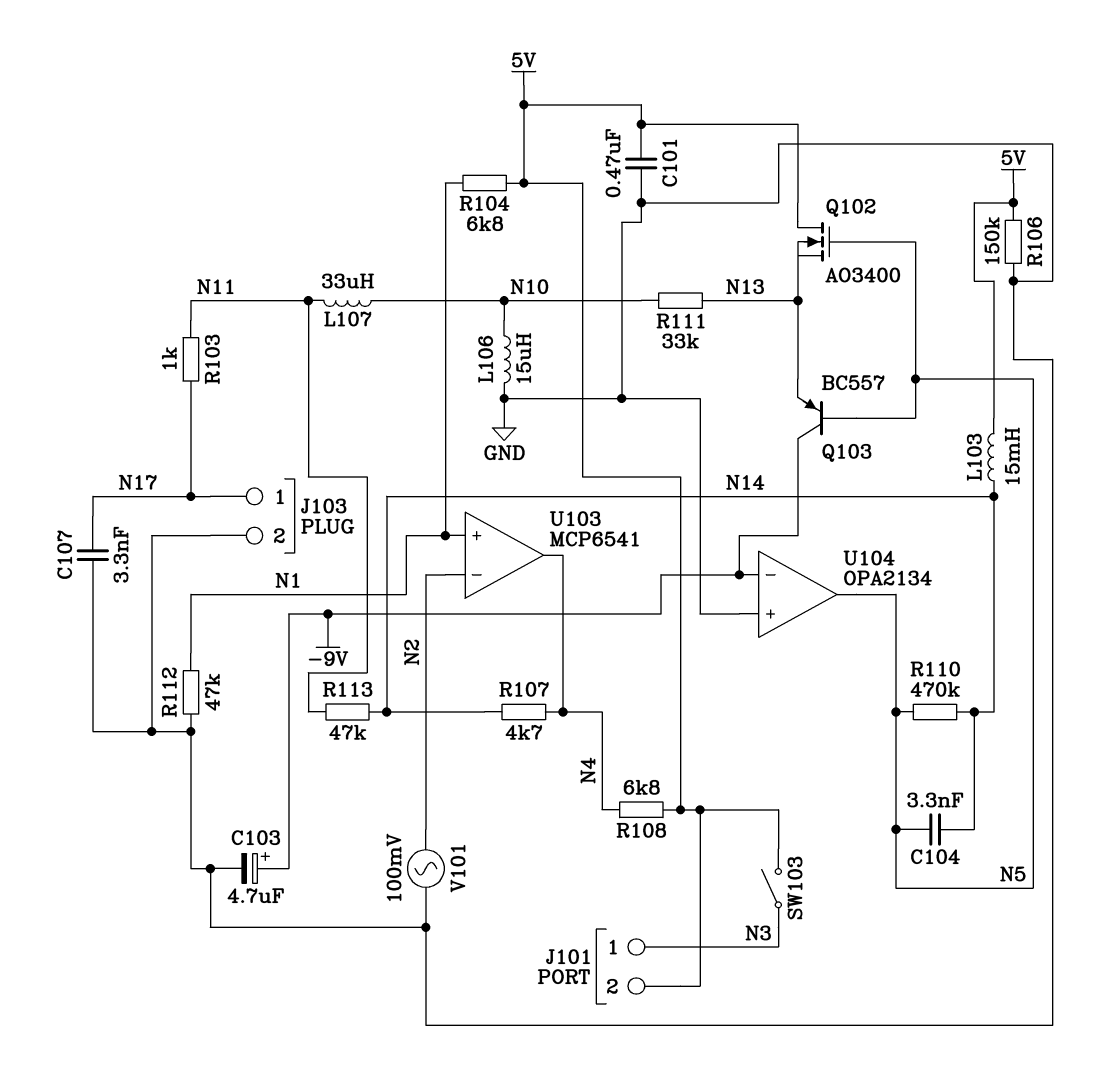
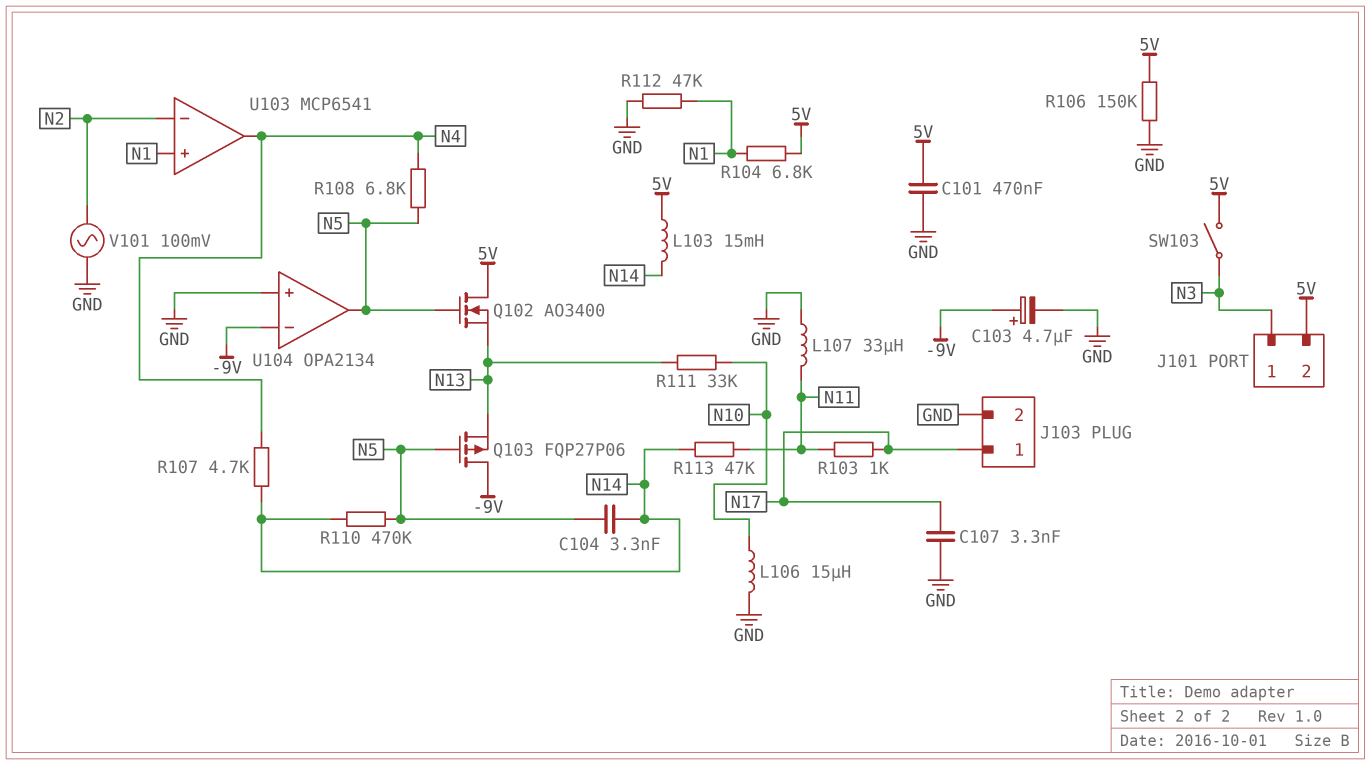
L107: 33uH (N10, N11) -> 33uH (GND, N11)
Q103: PNP BC557 (B N5, C -9V, E N13) -> PMOS FQP27P06 (G N5, D -9V, S N13)
R108: 6.8k (5V, N4) -> 6.8k (N4, N5)

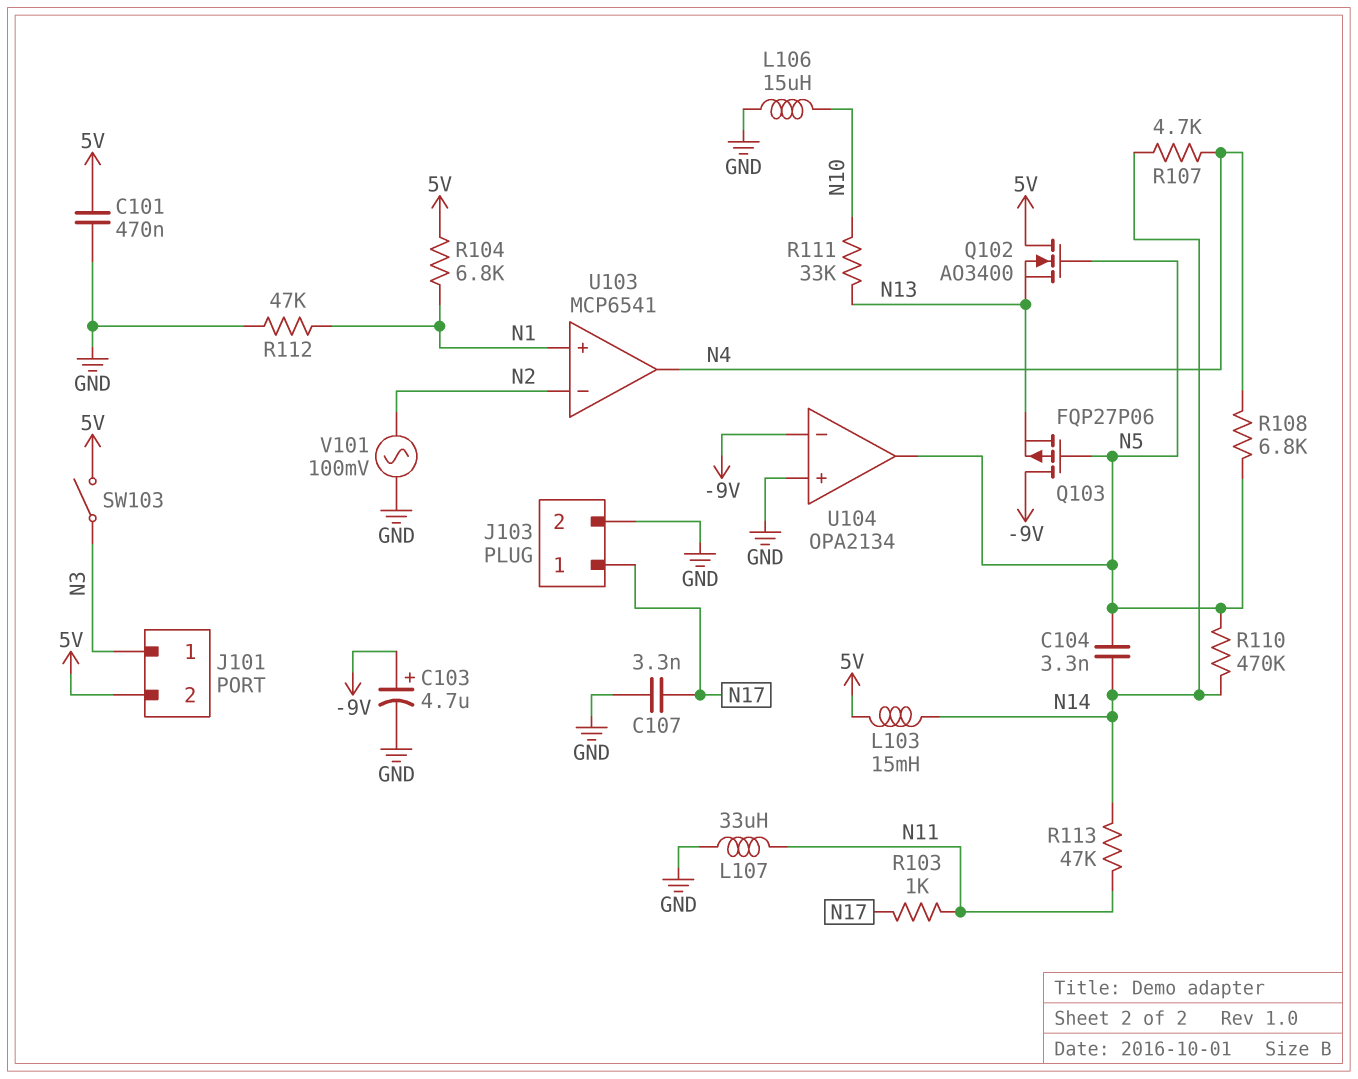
R106: 150k (5V, GND) -> none

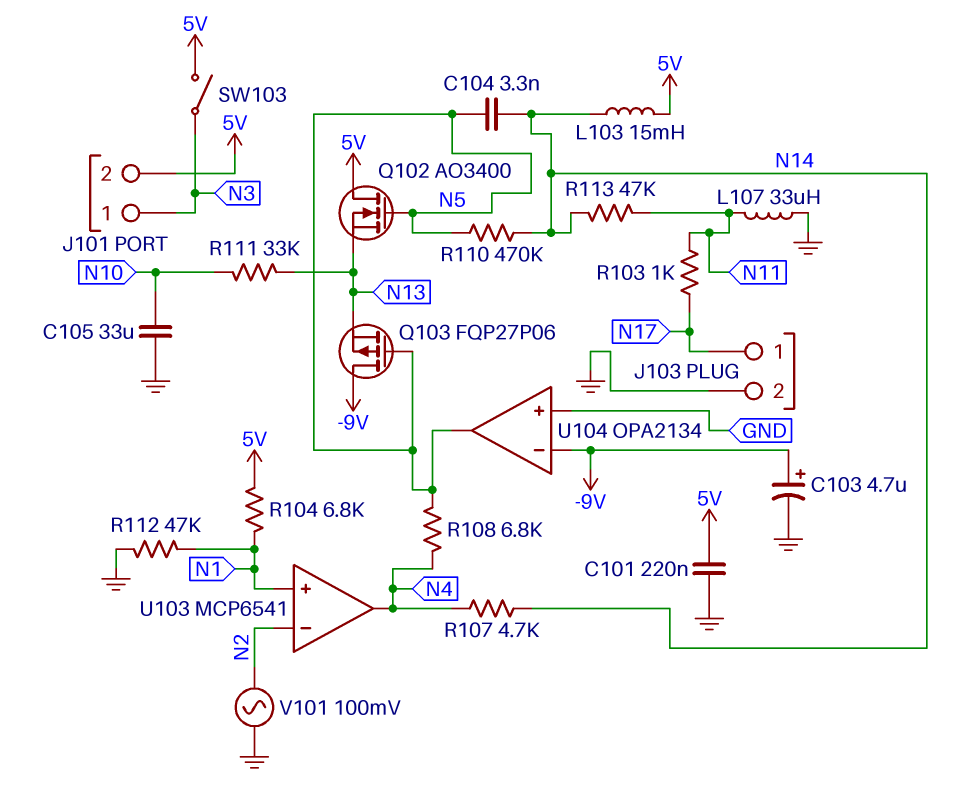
C101: 470nF (5V, GND) -> 220nF (5V, GND)
C105: none -> 33uF (GND, N10)
C107: 3.3nF (GND, N17) -> none
L106: 15uH (GND, N10) -> none

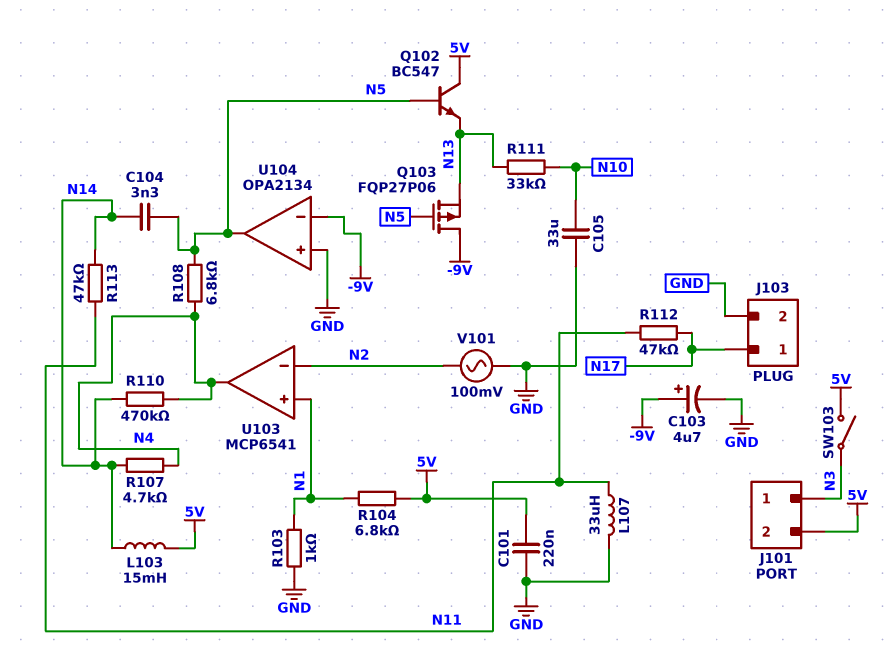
Q102: NMOS AO3400 (G N5, D 5V, S N13) -> NPN BC547 (B N5, C 5V, E N13)
R103: 1k (N11, N17) -> 1k (GND, N1)
R110: 470k (N5, N14) -> 470k (N4, N14)
R112: 47k (GND, N1) -> 47k (N11, N17)

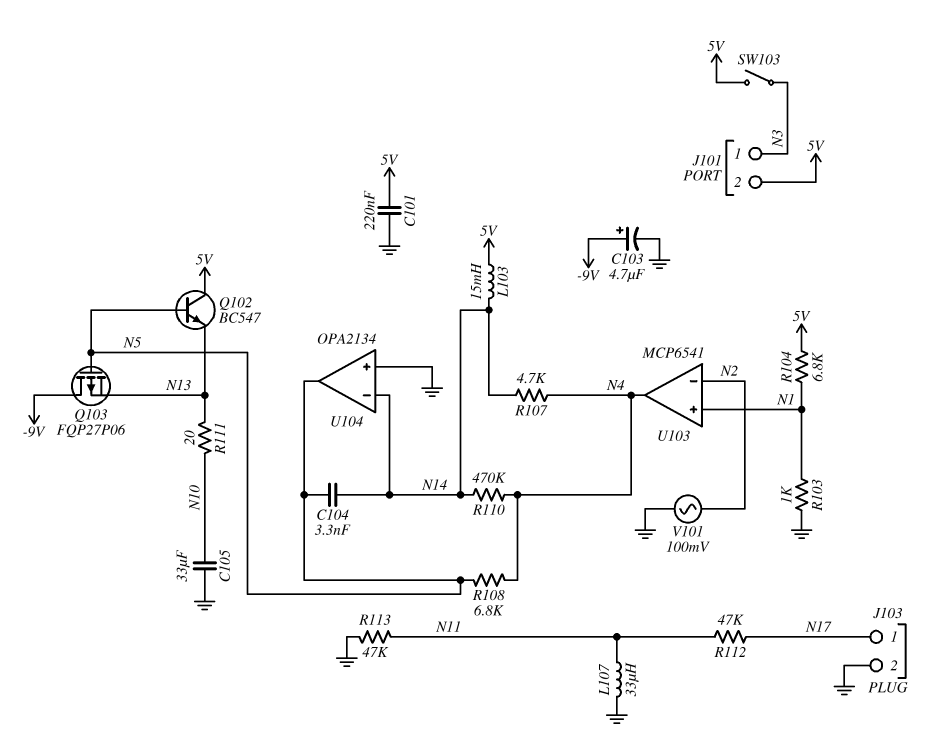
R111: 33k (N10, N13) -> 20 (N10, N13)
R113: 47k (N11, N14) -> 47k (GND, N11)
U104 pin in-: -9V -> N14

